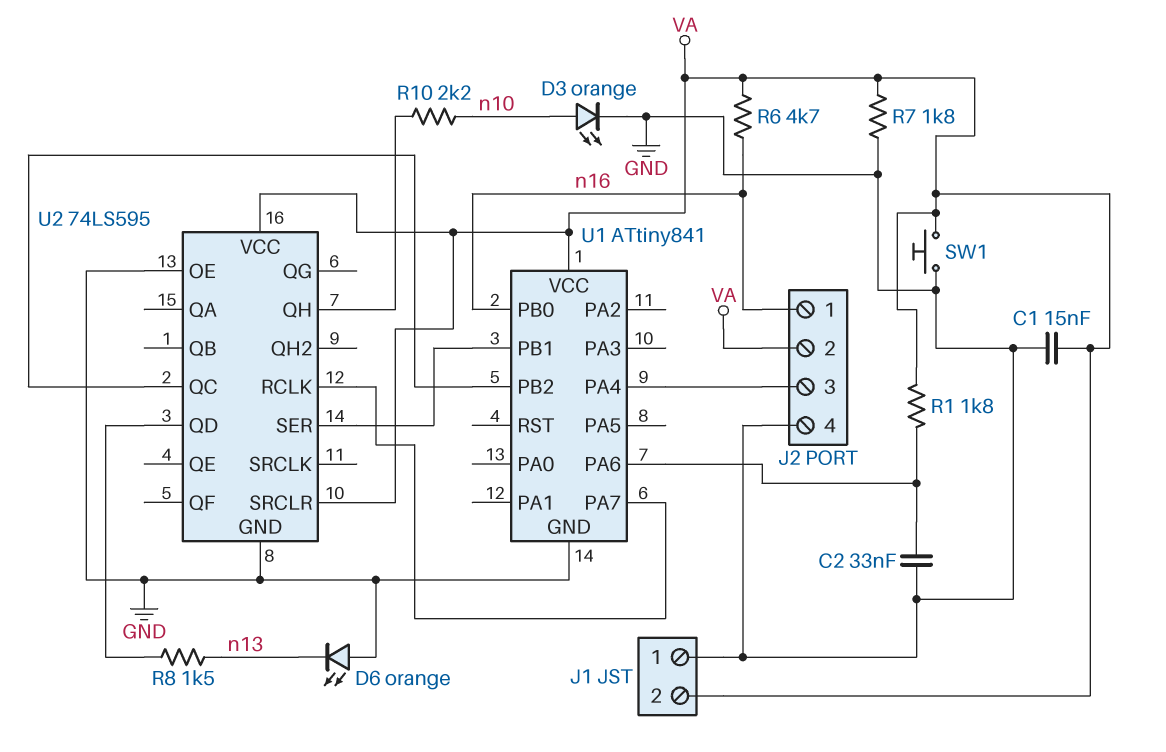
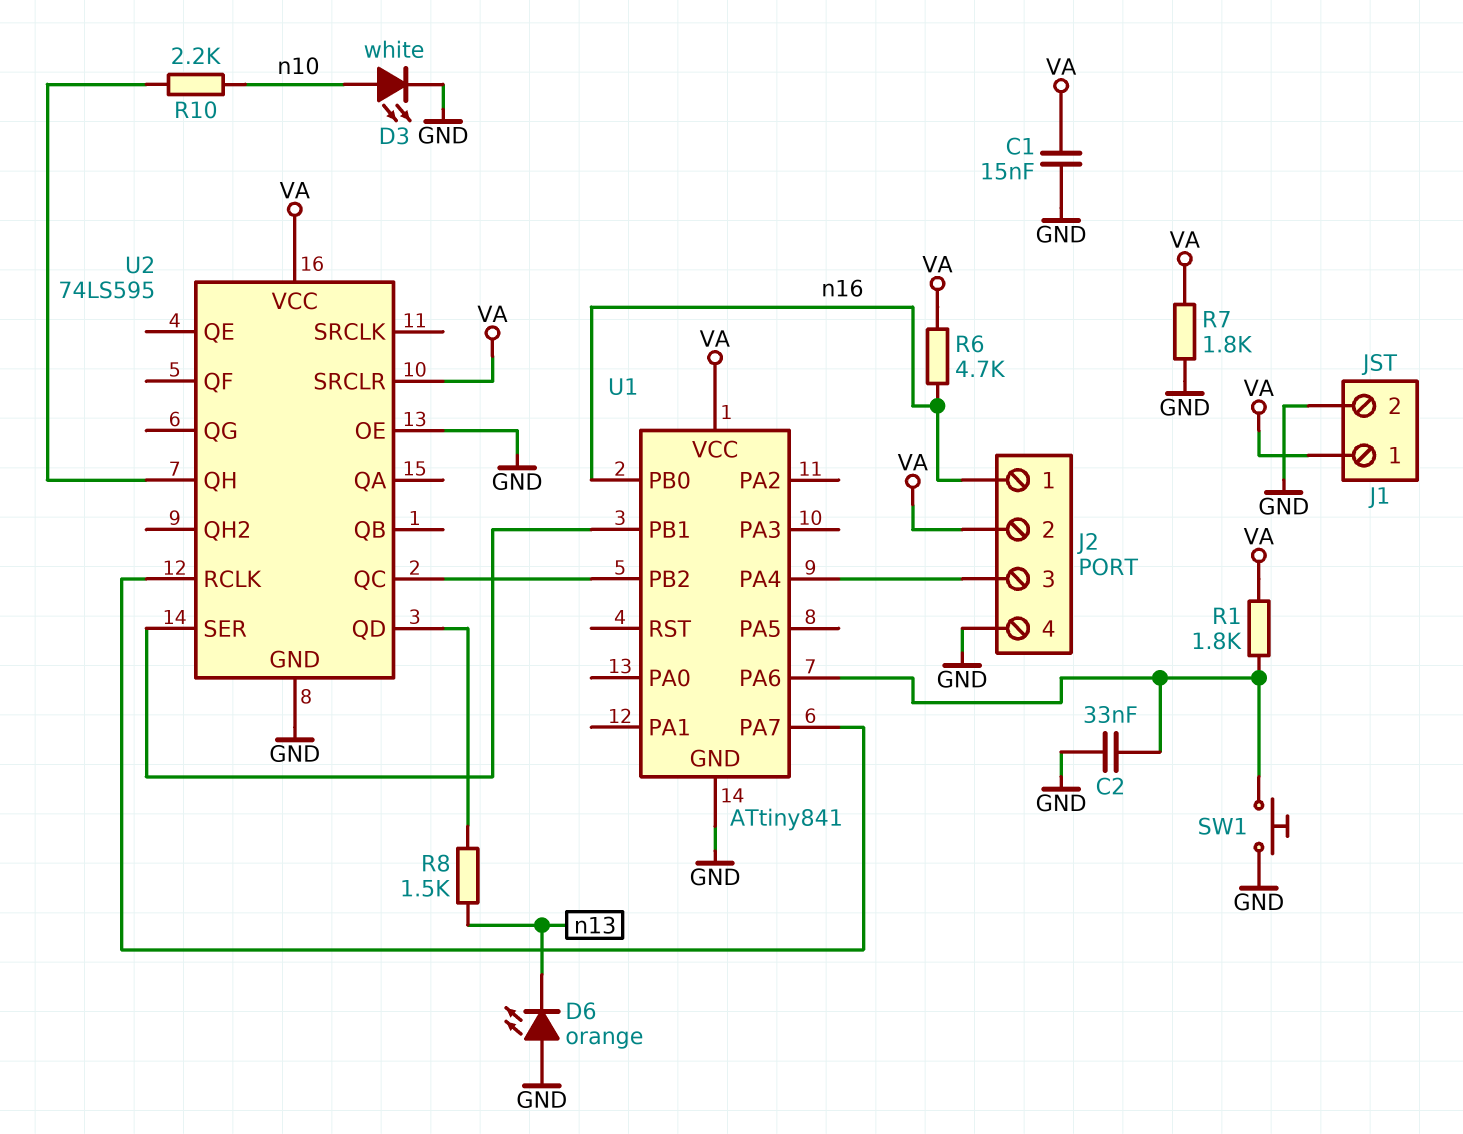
D3: LED orange (A n10, K GND) -> LED white (A n10, K GND)
J1 pin 1: GND -> VA
J1 pin 2: VA -> GND
SW1: button (GND, VA) -> button (GND, U1/PA6)

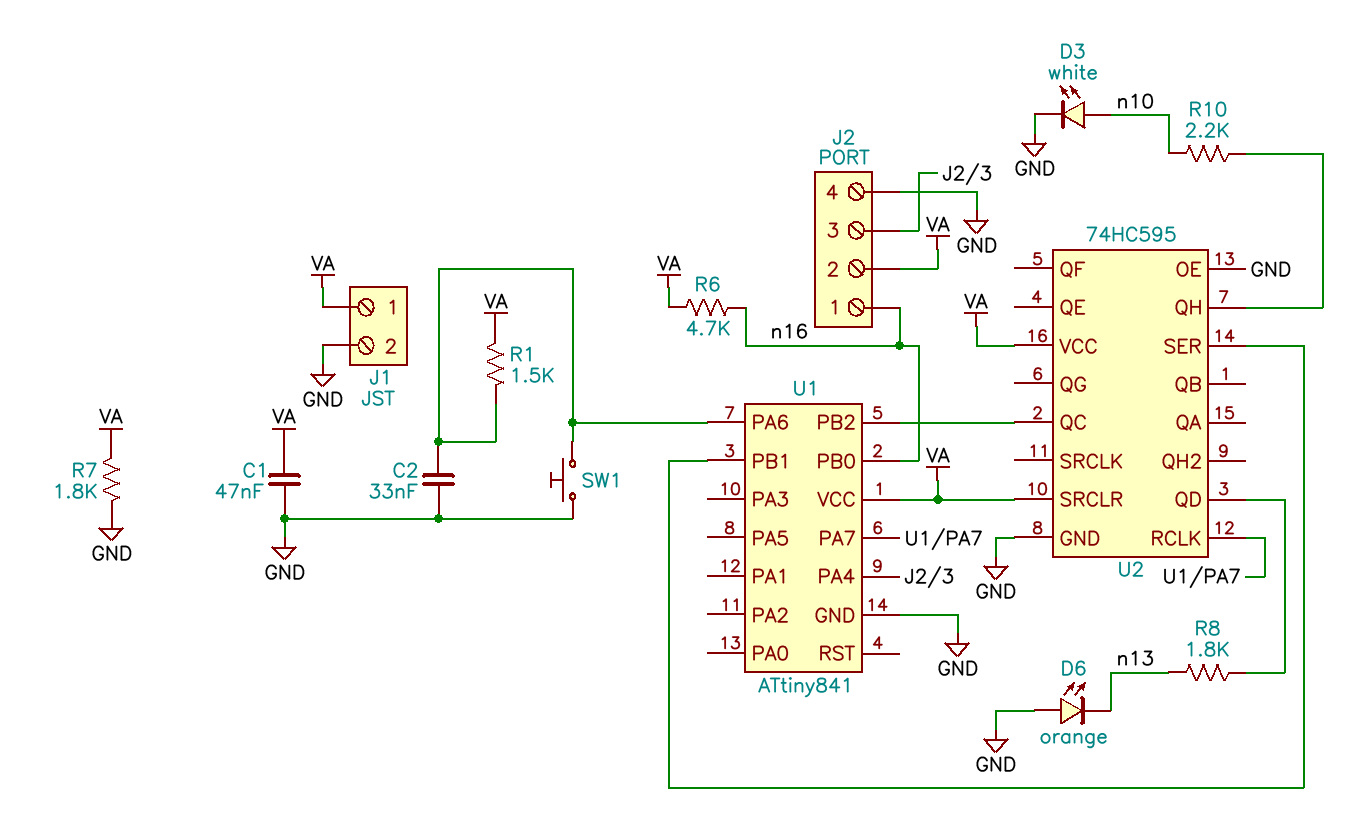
C1: 15nF (GND, VA) -> 47nF (GND, VA)
R1: 1.8k (U1/PA6, VA) -> 1.5k (U1/PA6, VA)
R8: 1.5k (U2/QD, n13) -> 1.8k (U2/QD, n13)
U2: 74LS595 -> 74HC595

